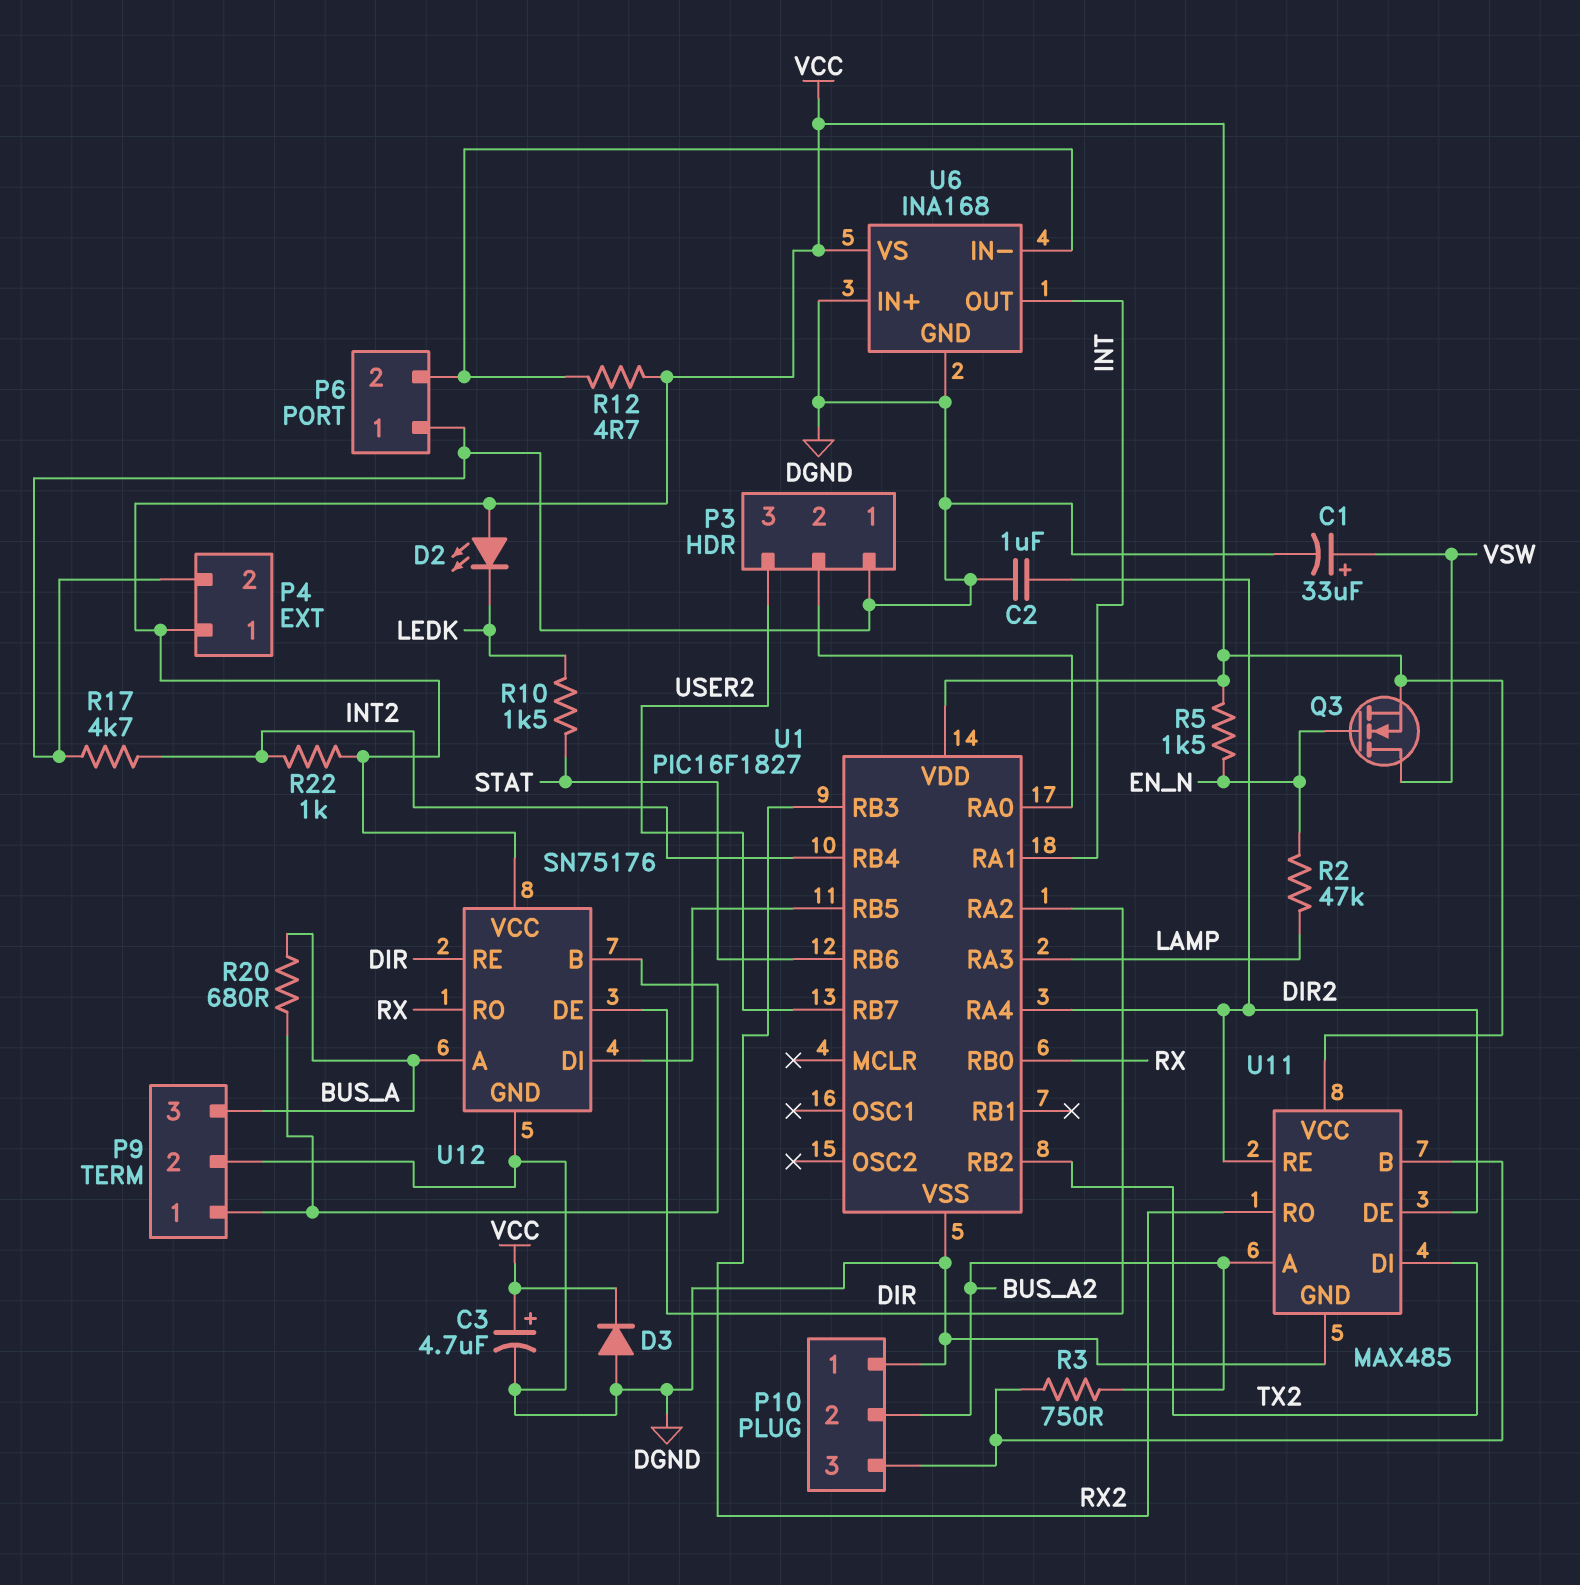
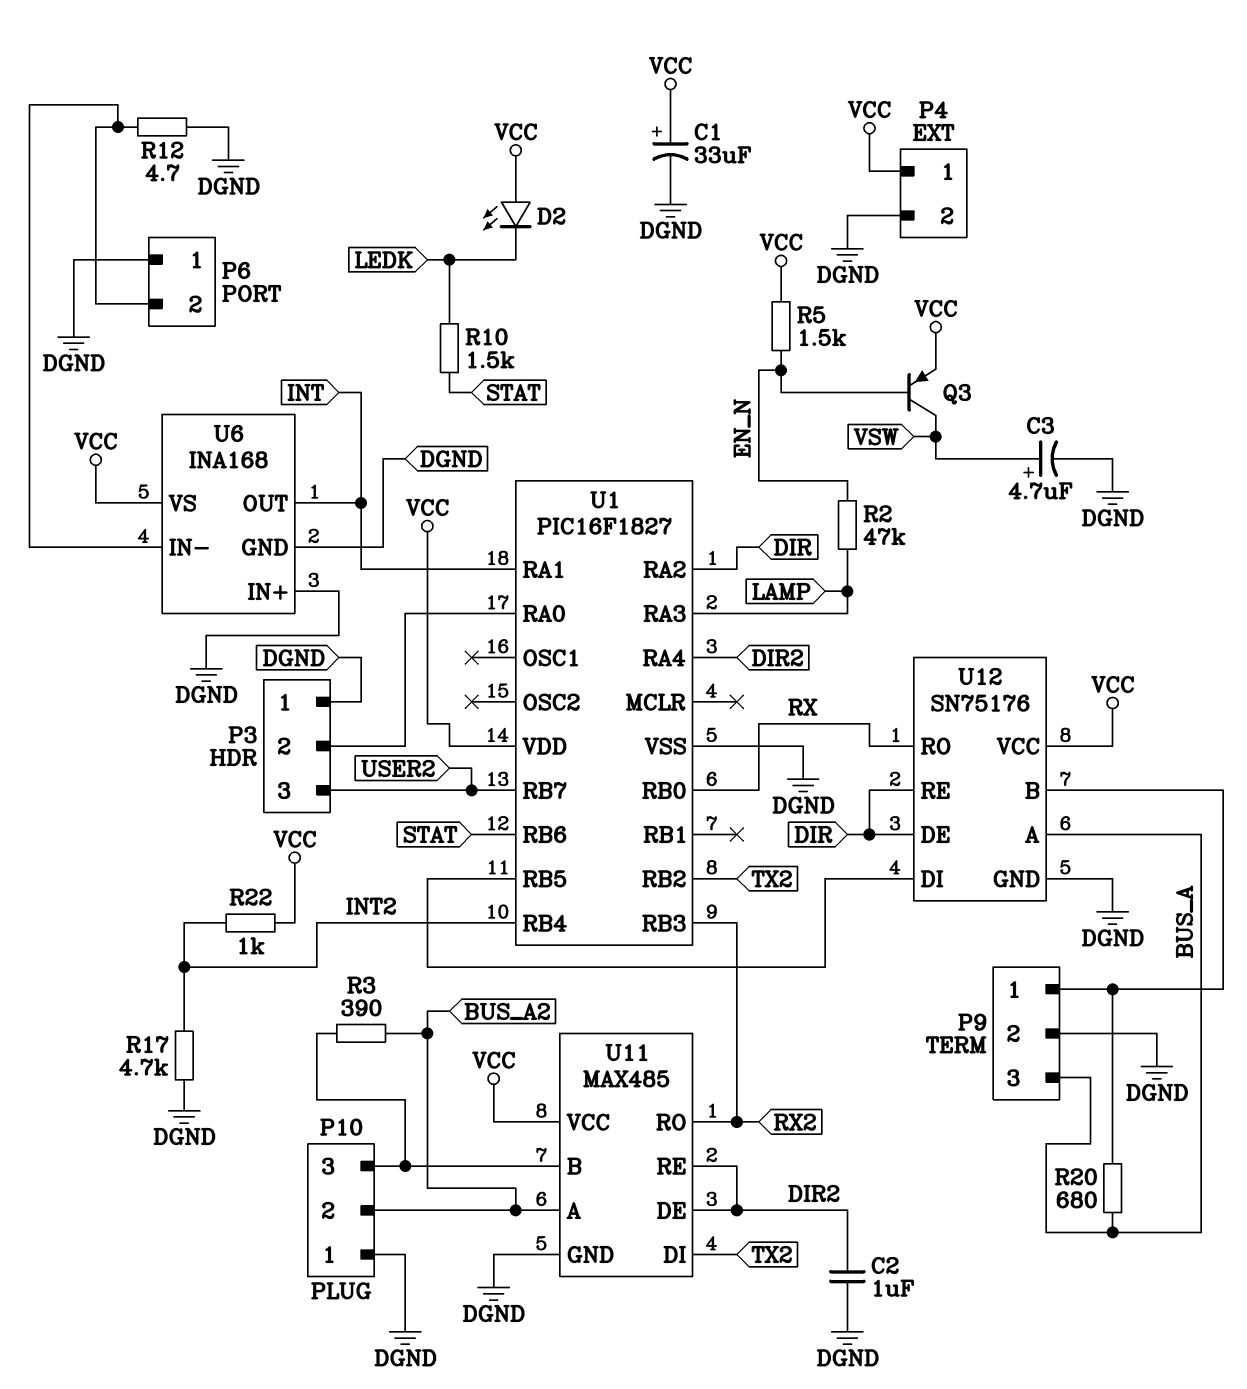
C1: 33uF (plus VSW, minus DGND) -> 33uF (plus VCC, minus DGND)
C3: 4.7uF (plus VCC, minus DGND) -> 4.7uF (plus VSW, minus DGND)
D3: diode (A DGND, K VCC) -> none
Q3: NMOS (G EN_N, D VSW, S VCC) -> PNP (B EN_N, C VSW, E VCC)
R3: 750 (BUS_A2, P10/3) -> 390 (BUS_A2, P10/3)
R12: 4.7 (P6/2, VCC) -> 4.7 (DGND, P6/2)

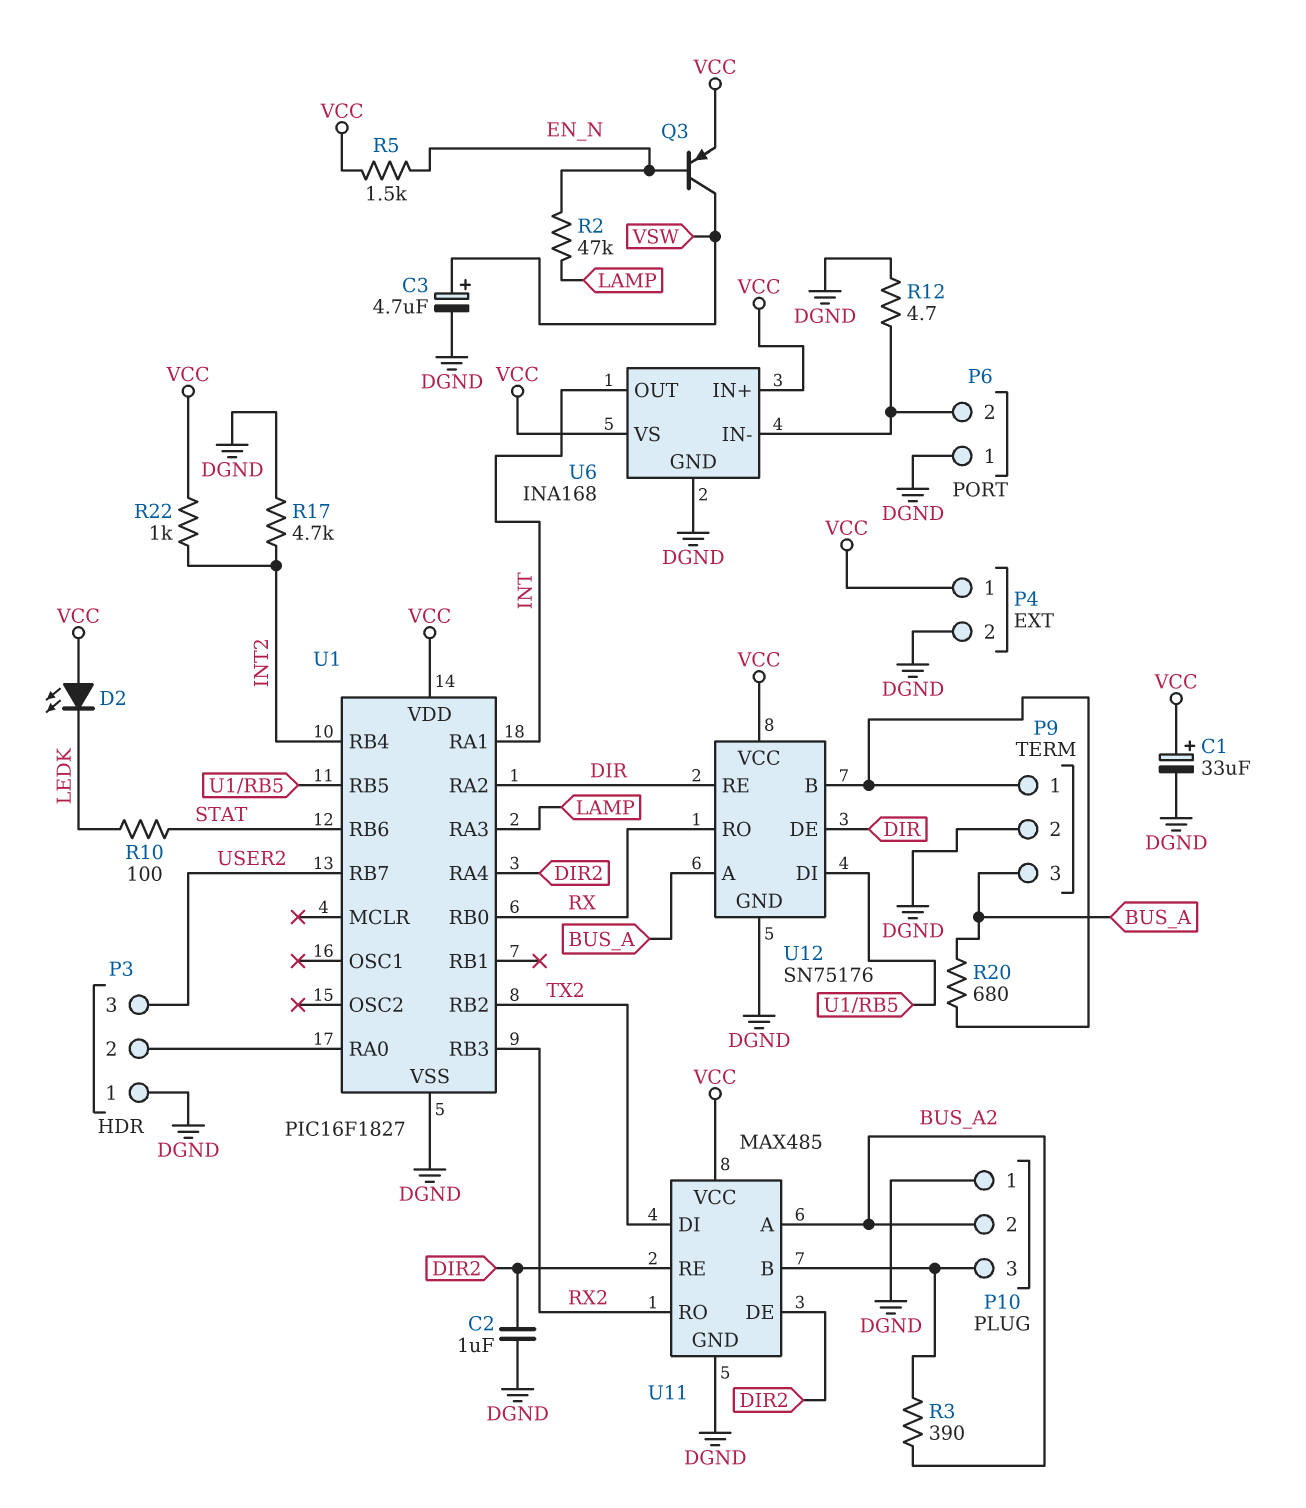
R10: 1.5k (LEDK, STAT) -> 100 (LEDK, STAT)
U6 pin IN+: DGND -> VCC

